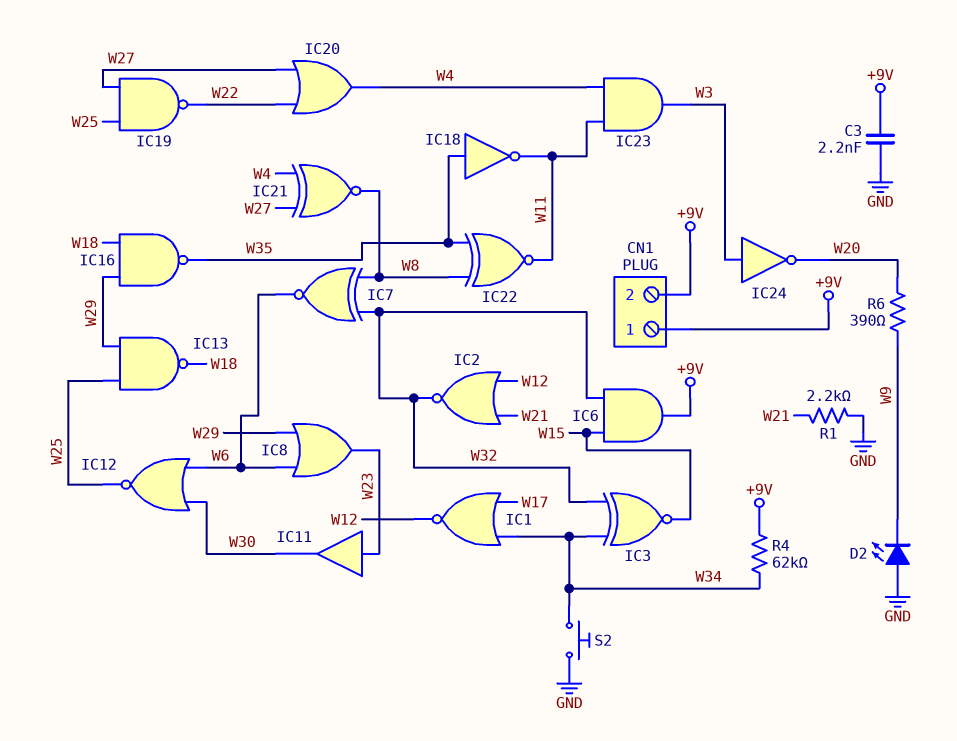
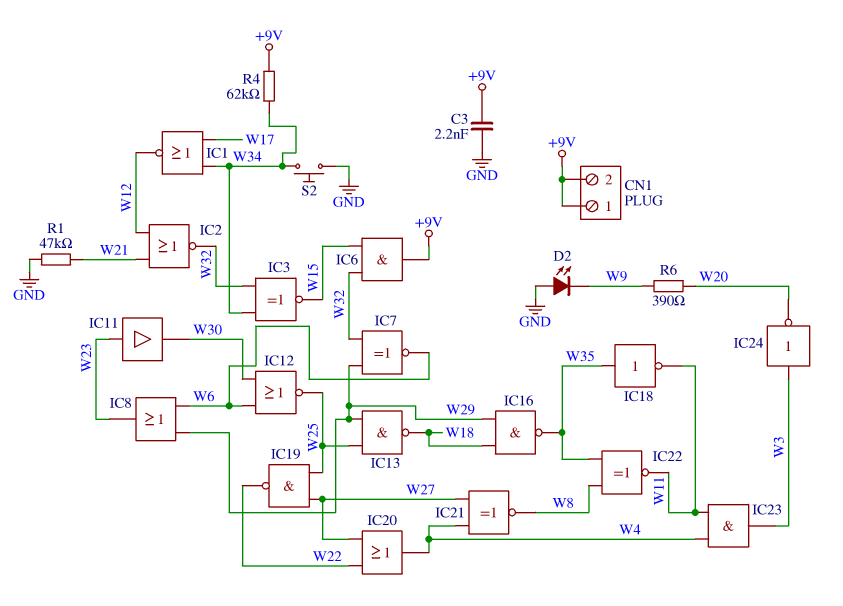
IC7: XNOR (in W8, in W32, out W6) -> XNOR (in W29, in W32, out W6)
R1: 2.2k (GND, W21) -> 47k (GND, W21)

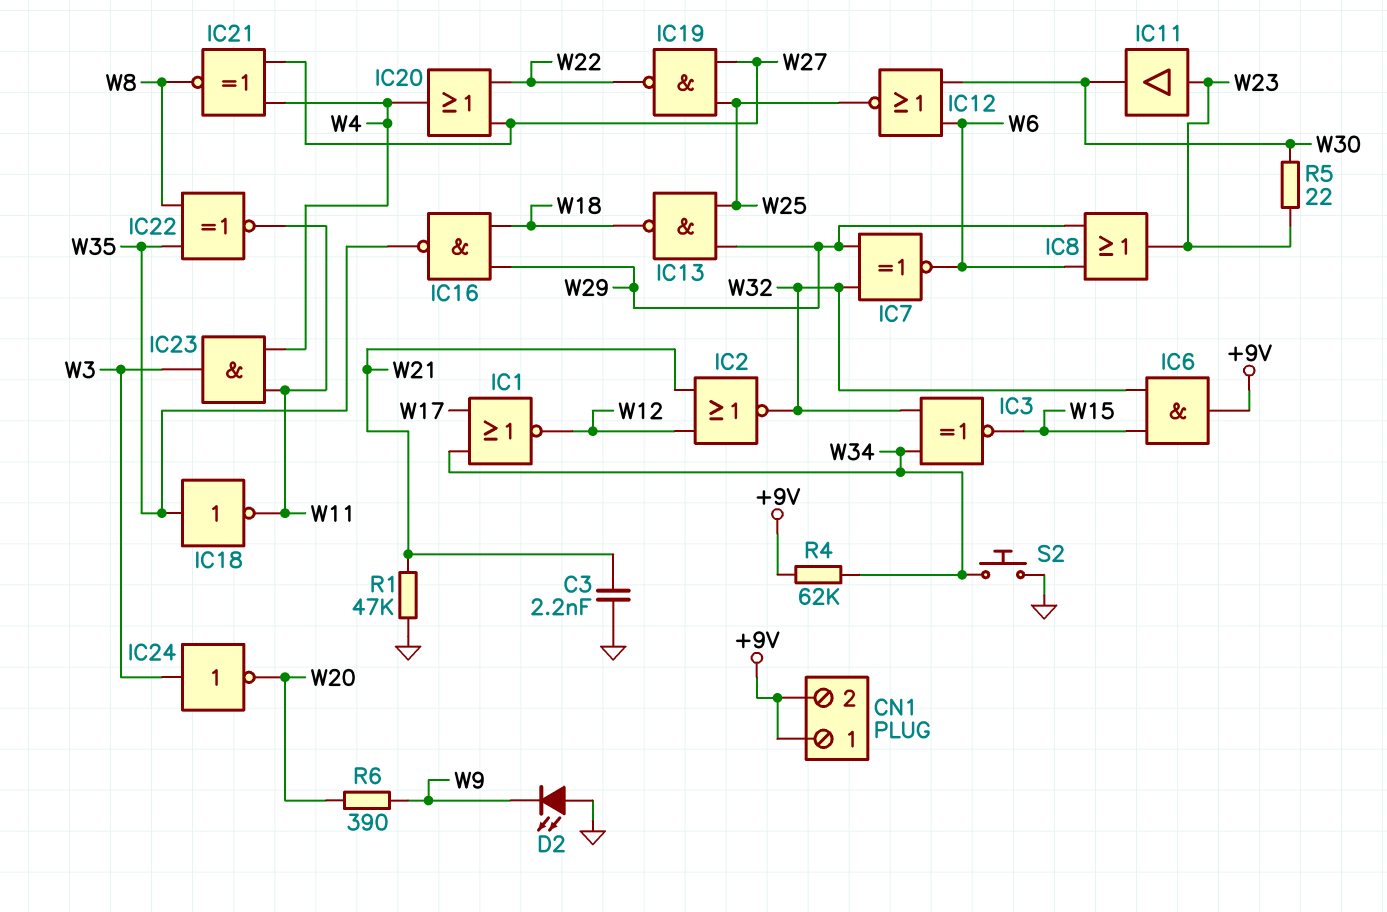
C3: 2.2nF (+9V, GND) -> 2.2nF (GND, W21)
R5: none -> 22 (W23, W30)

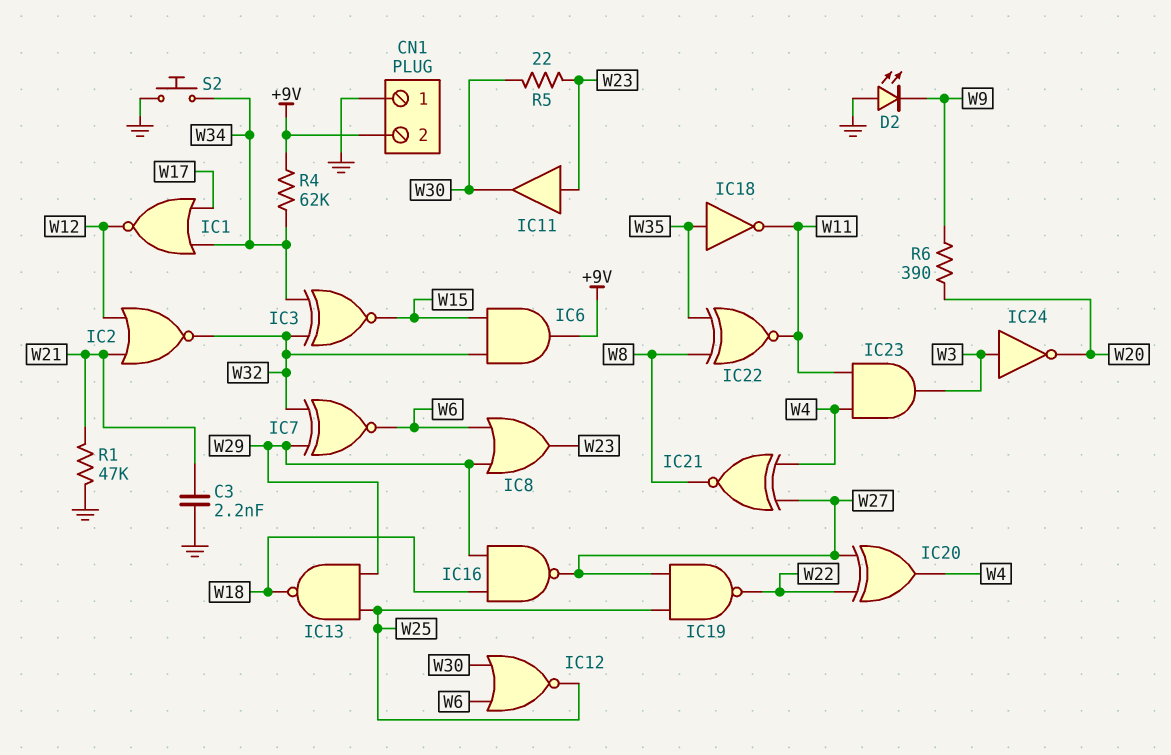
CN1 pin 1: +9V -> GND
IC16: NAND (in W18, in W29, out W35) -> NAND (in W18, in W29, out W27)
IC20: OR (in W22, in W27, out W4) -> XOR (in W22, in W27, out W4)

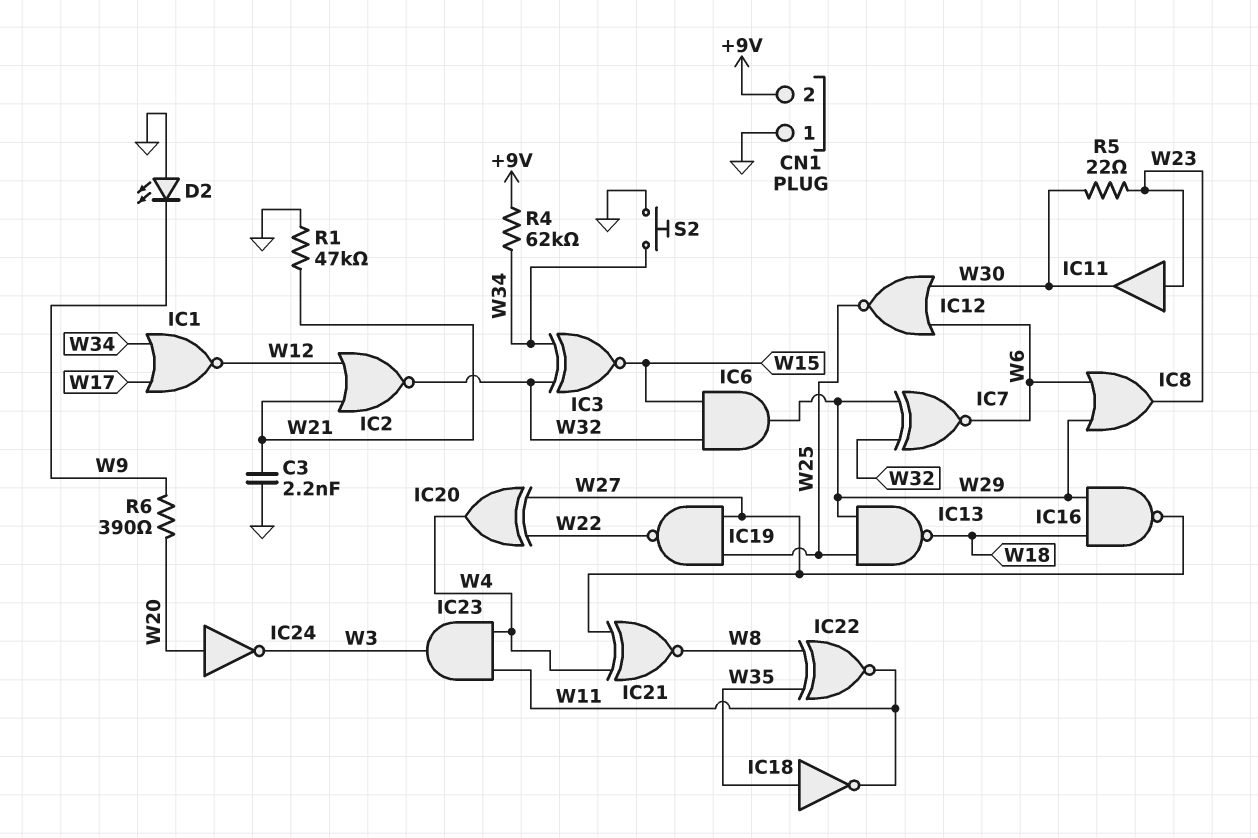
IC6: AND (in W15, in W32, out +9V) -> AND (in W15, in W32, out W29)
IC24: NOT (in W3, out W20) -> NOT (in W20, out W3)

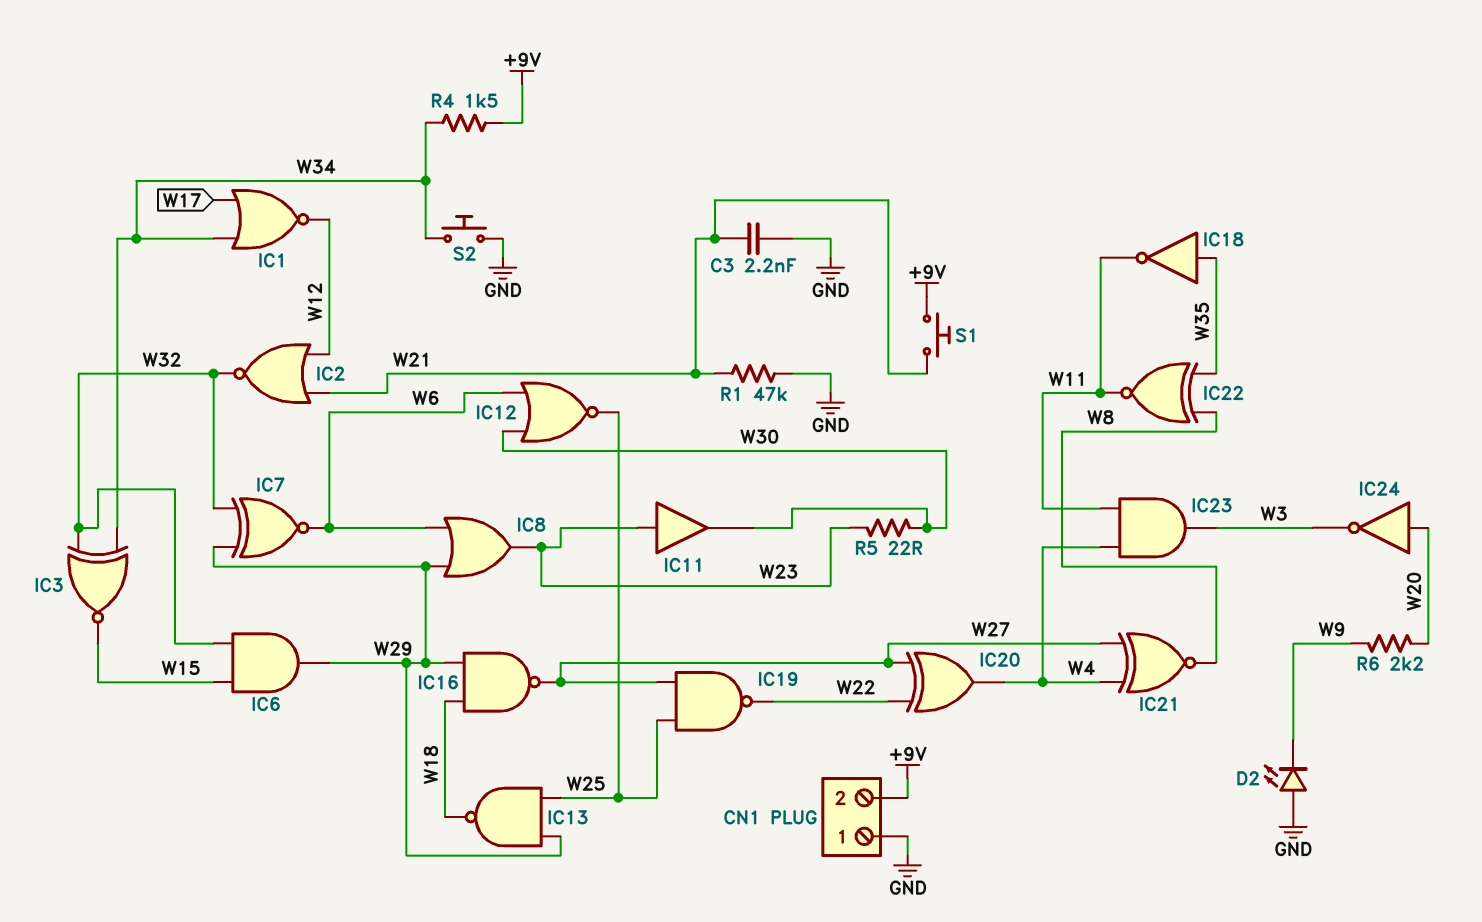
R4: 62k (+9V, W34) -> 1.5k (+9V, W34)
R6: 390 (W9, W20) -> 2.2k (W9, W20)
S1: none -> button (+9V, W21)

